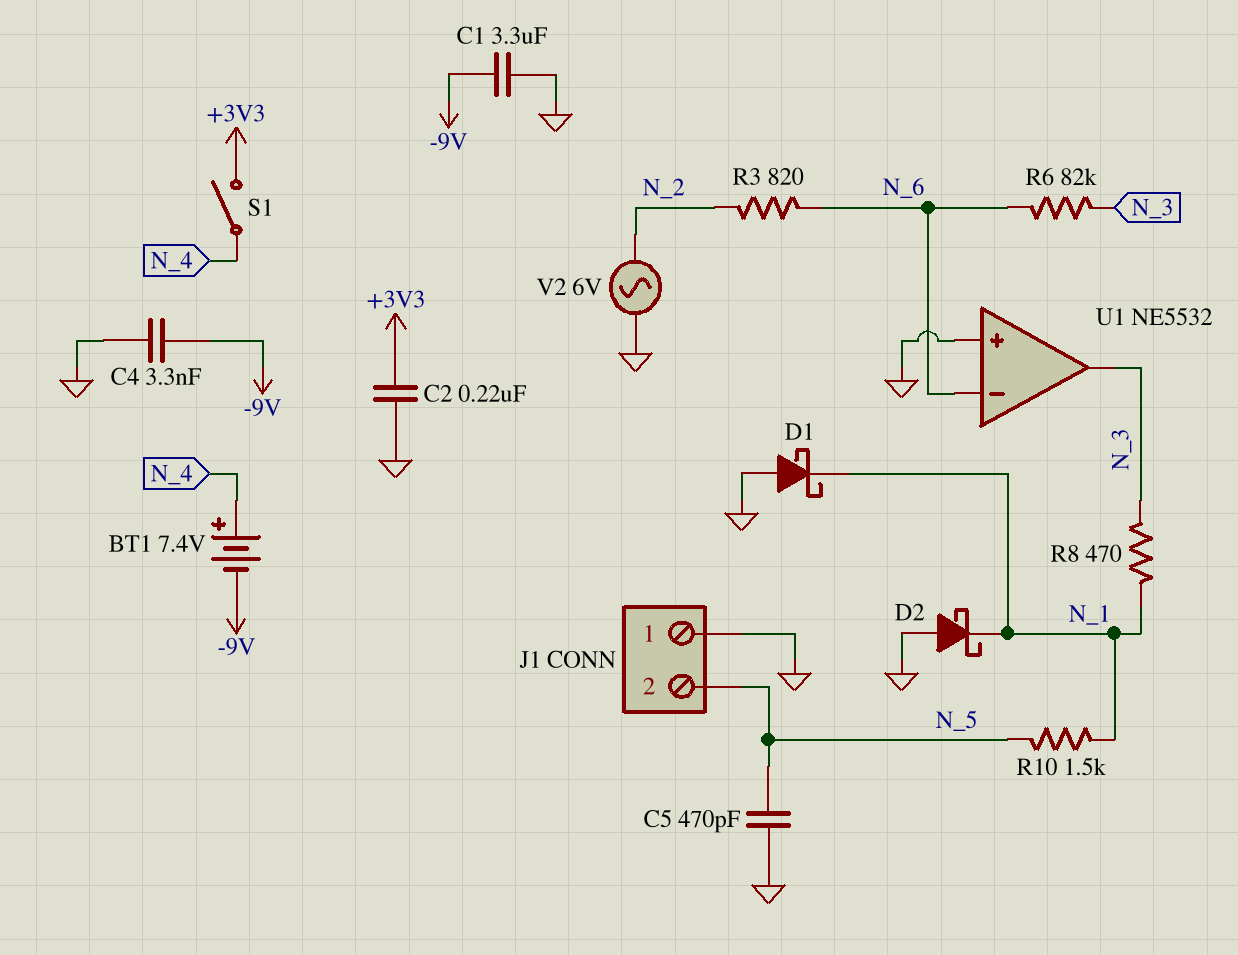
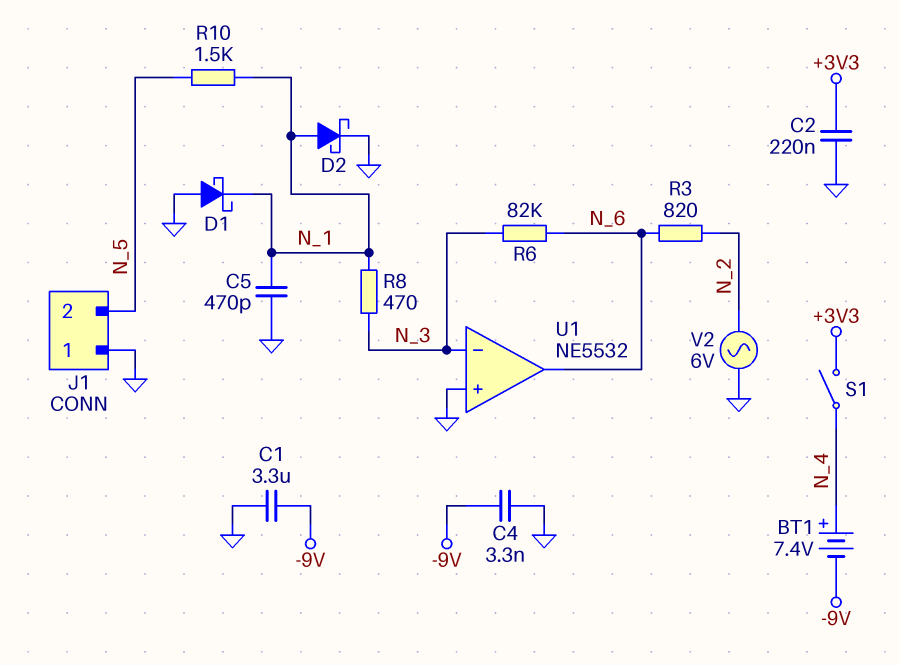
C5: 470pF (GND, N_5) -> 470pF (GND, N_1)
D2: schottky (A GND, K N_1) -> schottky (A N_1, K GND)
U1 pin in-: N_6 -> N_3
U1 pin out: N_3 -> N_6

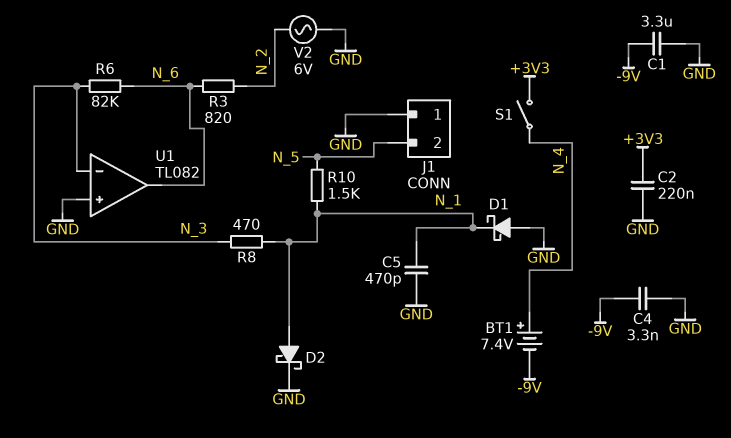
U1: NE5532 -> TL082

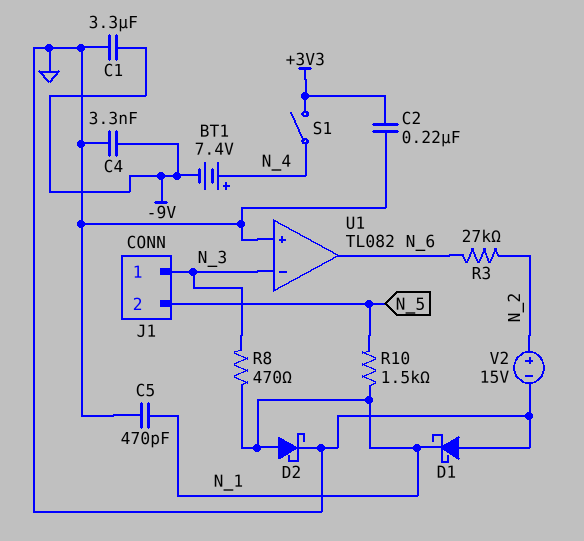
J1 pin 1: GND -> N_3
R3: 820 (N_2, N_6) -> 27k (N_2, N_6)
R6: 82k (N_3, N_6) -> none
V2: AC 6V (GND, N_2) -> 15V (plus N_2, minus GND)

